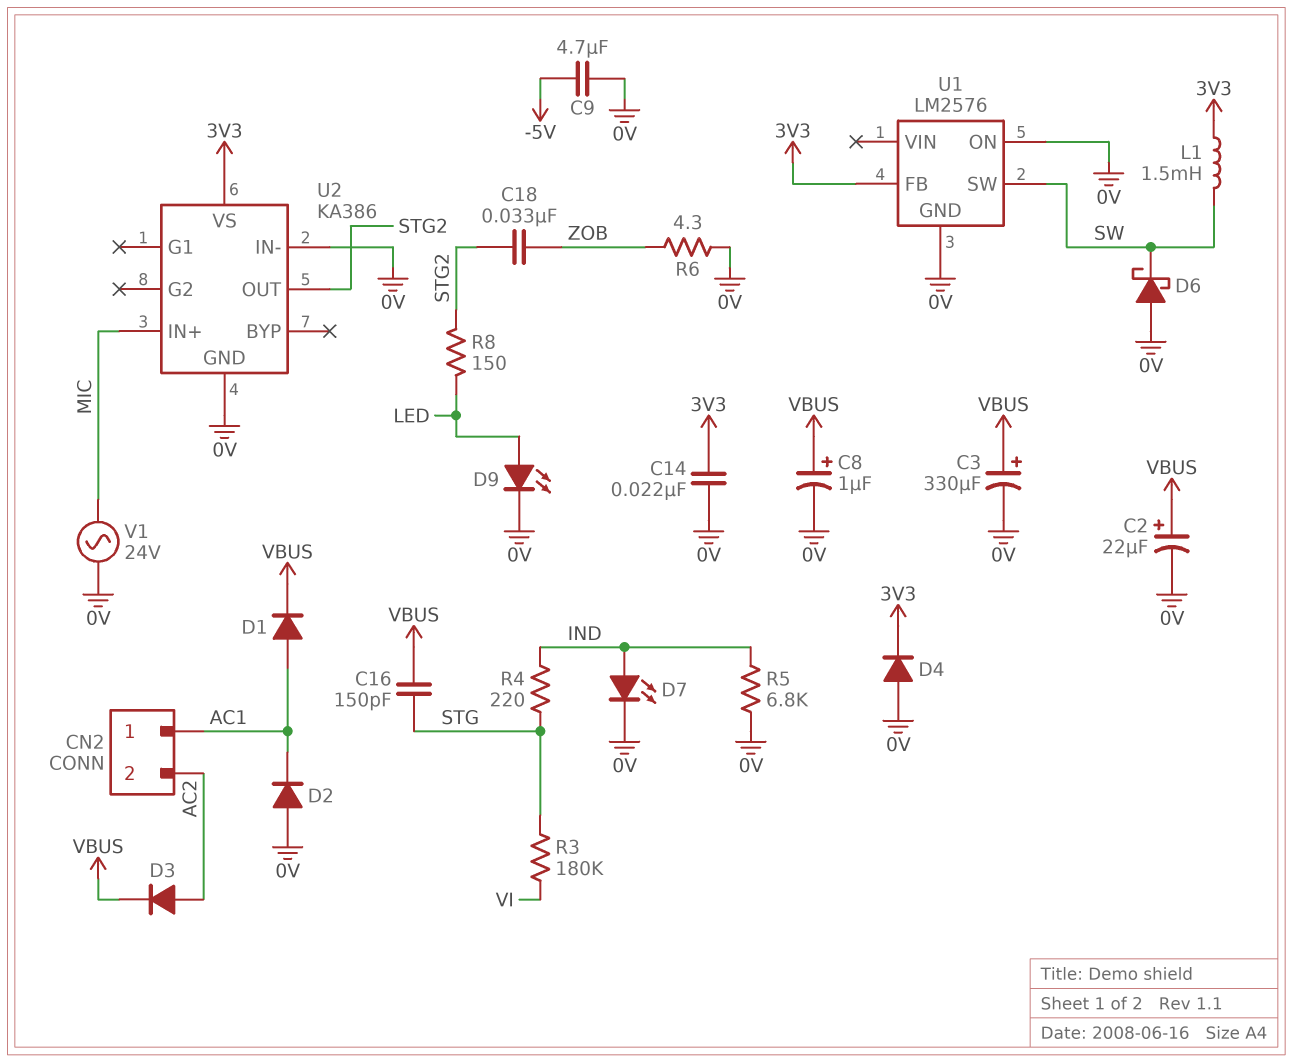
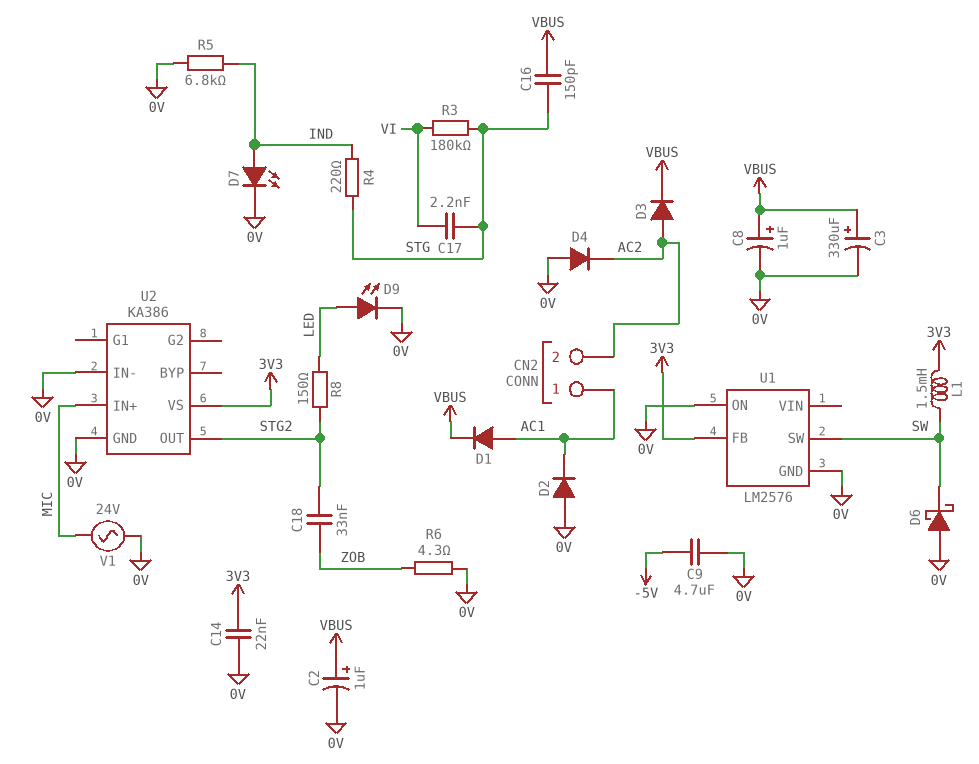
C2: 22uF (plus VBUS, minus 0V) -> 1uF (plus VBUS, minus 0V)
C17: none -> 2.2nF (STG, VI)
D4: diode (A 0V, K 3V3) -> diode (A 0V, K AC2)

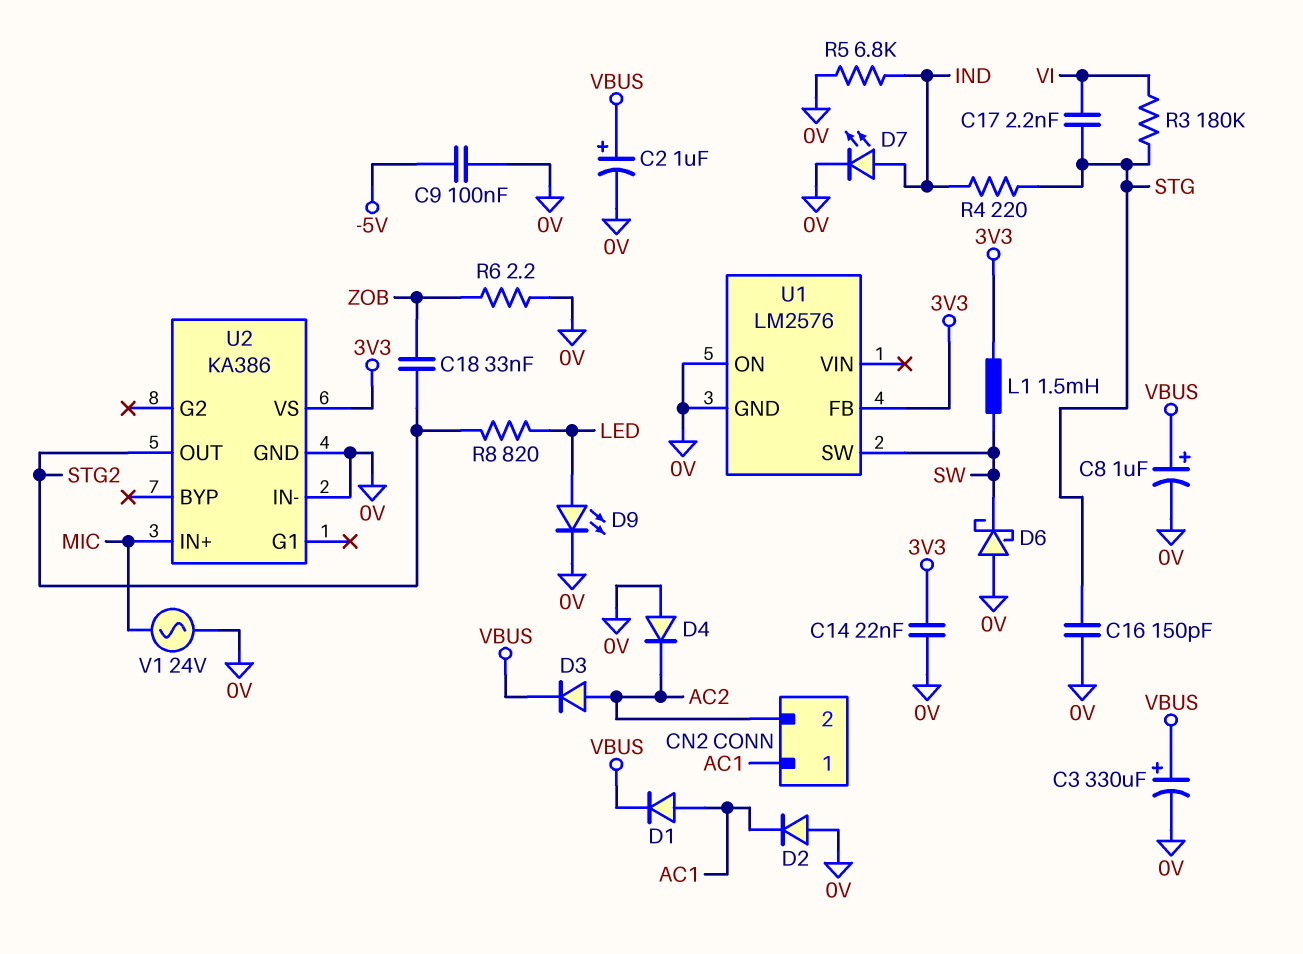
C9: 4.7uF (-5V, 0V) -> 100nF (-5V, 0V)
C16: 150pF (STG, VBUS) -> 150pF (0V, STG)
R6: 4.3 (0V, ZOB) -> 2.2 (0V, ZOB)
R8: 150 (LED, STG2) -> 820 (LED, STG2)

